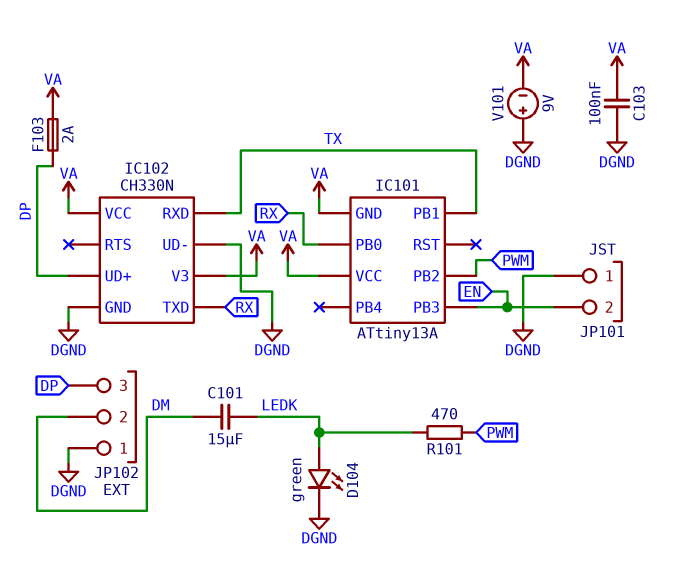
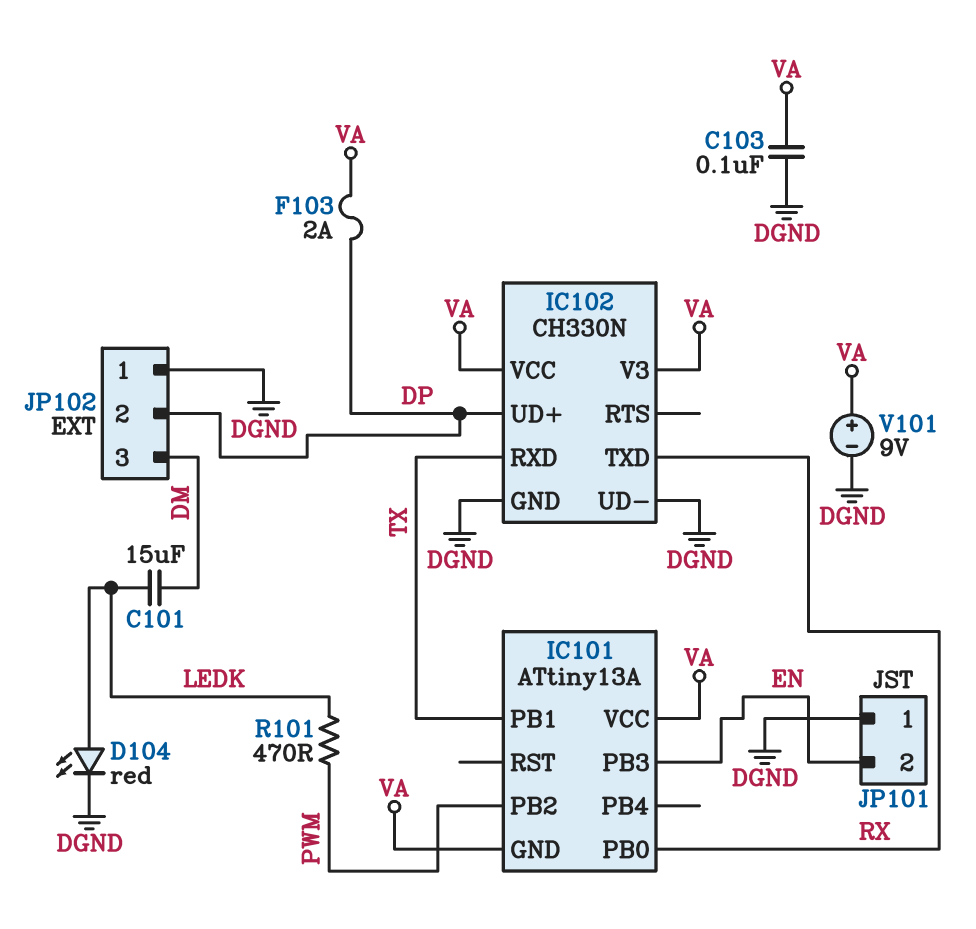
D104: LED green (A LEDK, K DGND) -> LED red (A LEDK, K DGND)
JP102 pin 2: DM -> DP
JP102 pin 3: DP -> DM
V101: 9V (plus DGND, minus VA) -> 9V (plus VA, minus DGND)

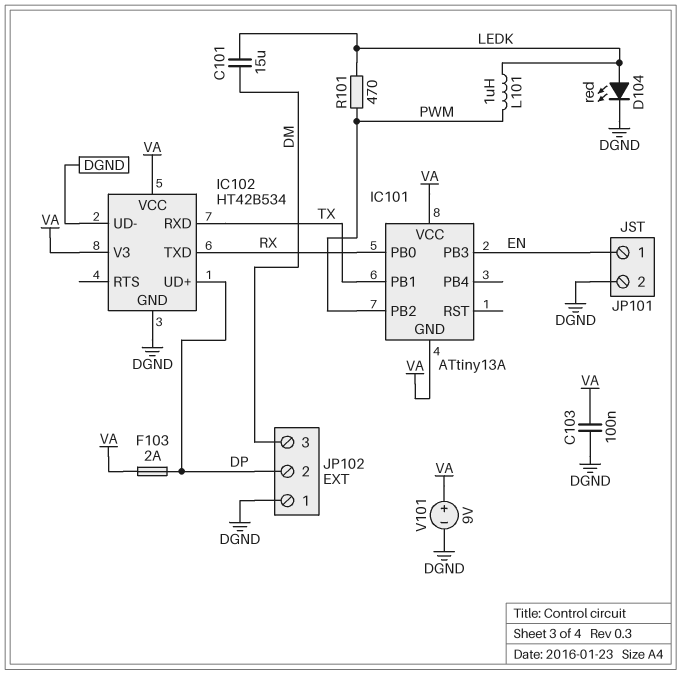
IC102: CH330N -> HT42B534
JP101 pin 1: DGND -> EN
JP101 pin 2: EN -> DGND
L101: none -> 1uH (LEDK, PWM)

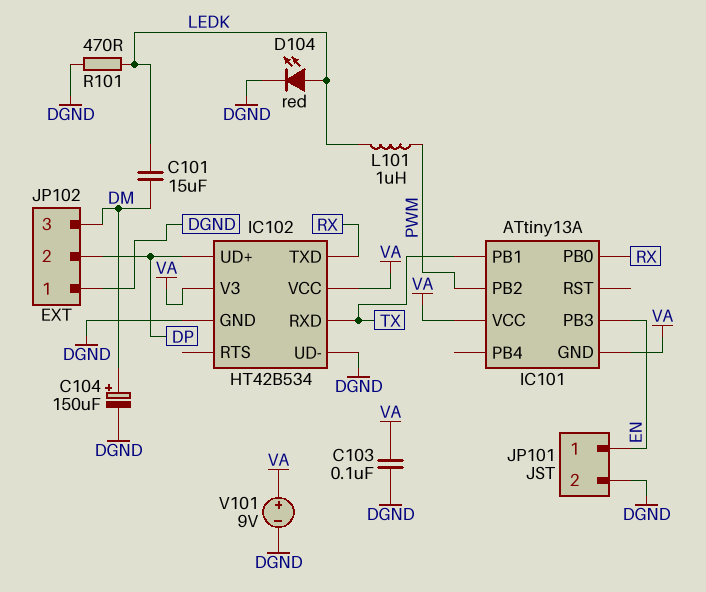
C104: none -> 150uF (plus DM, minus DGND)
F103: 2A (DP, VA) -> none
R101: 470 (LEDK, PWM) -> 470 (DGND, LEDK)

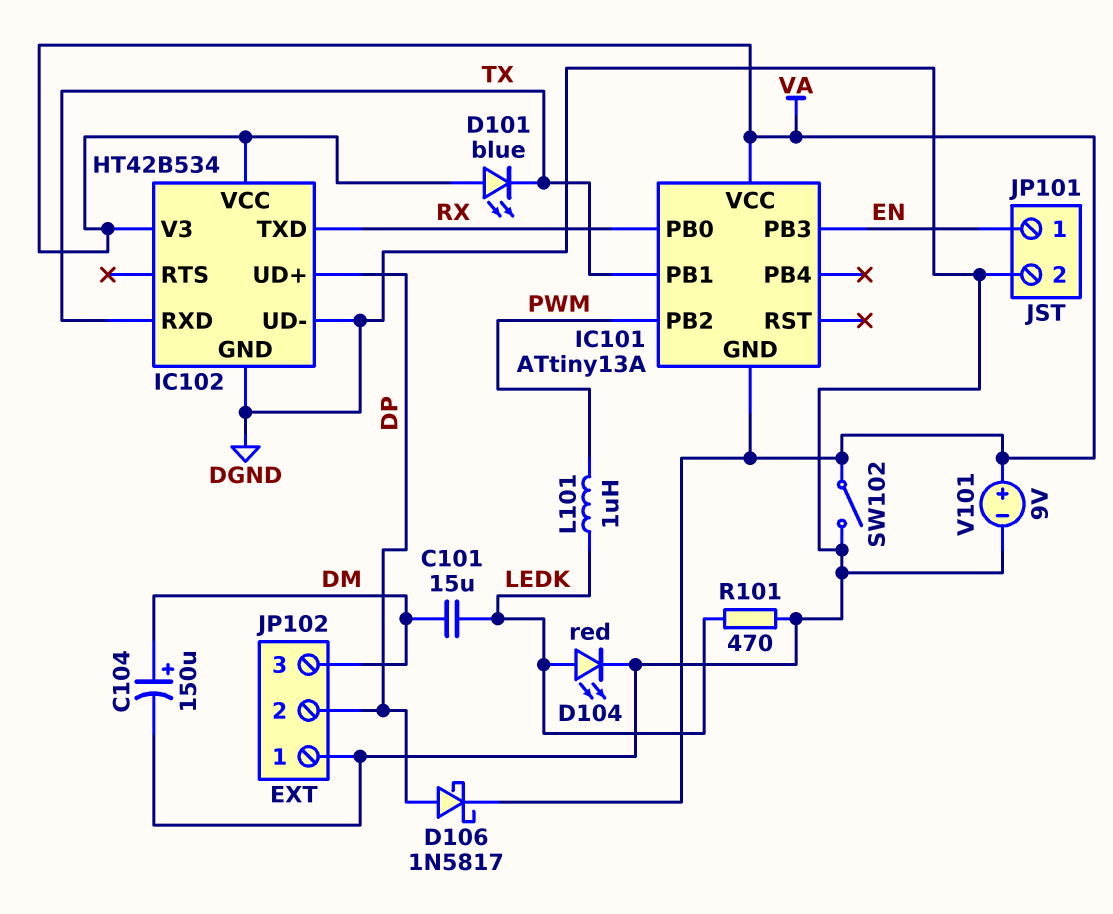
C103: 100nF (DGND, VA) -> none
D101: none -> LED blue (A VA, K TX)
D106: none -> schottky 1N5817 (A DP, K VA)
SW102: none -> switch (DGND, VA)

